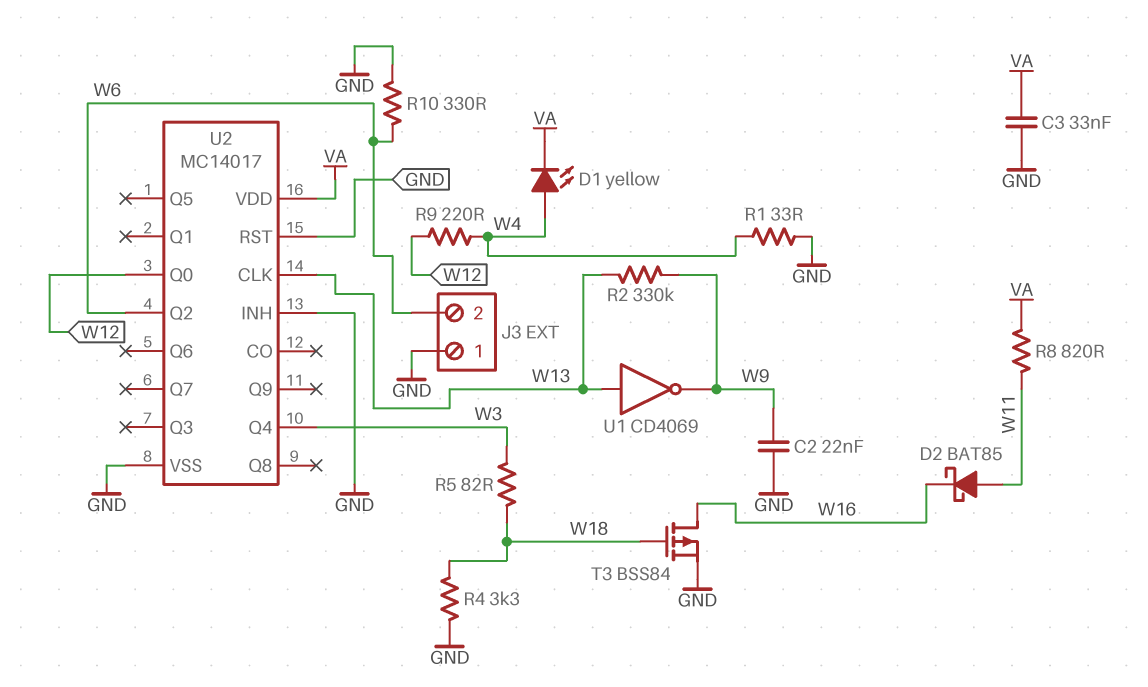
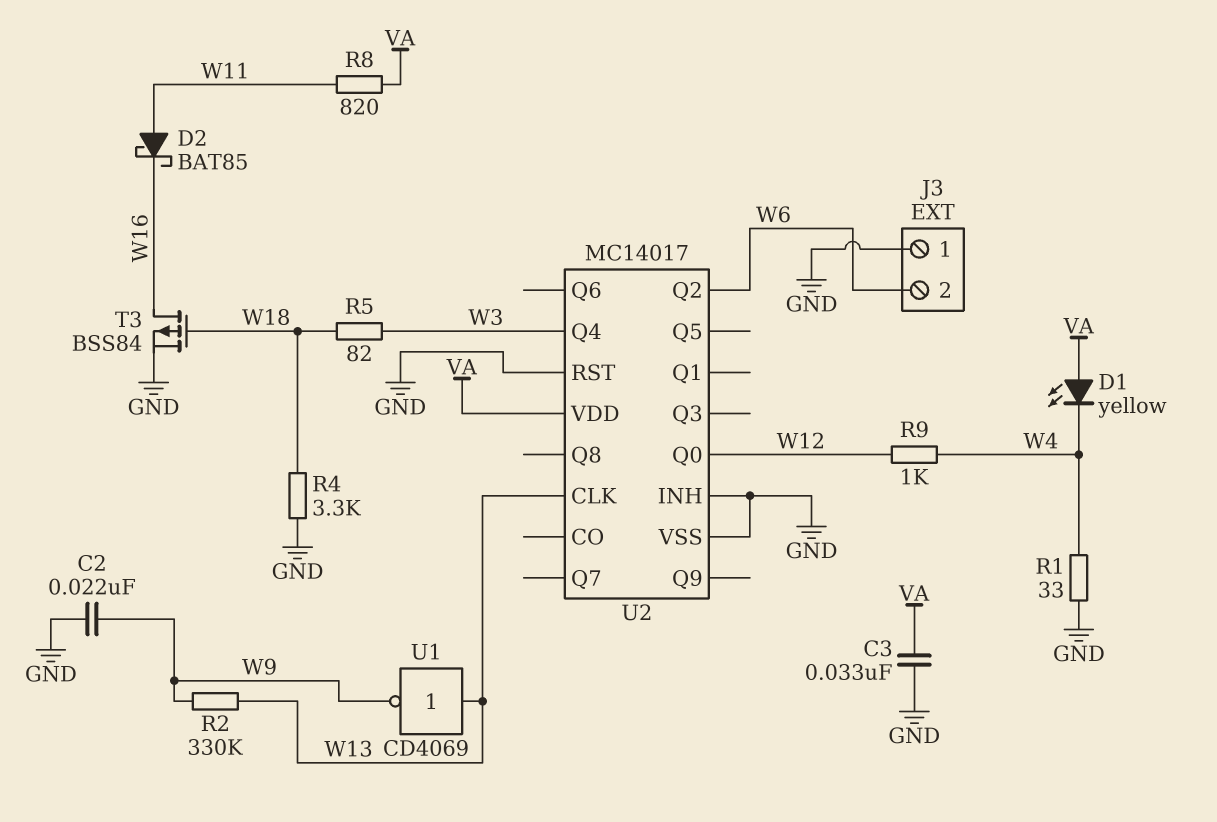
D1: LED yellow (A W4, K VA) -> LED yellow (A VA, K W4)
R9: 220 (W4, W12) -> 1k (W4, W12)
R10: 330 (GND, W6) -> none

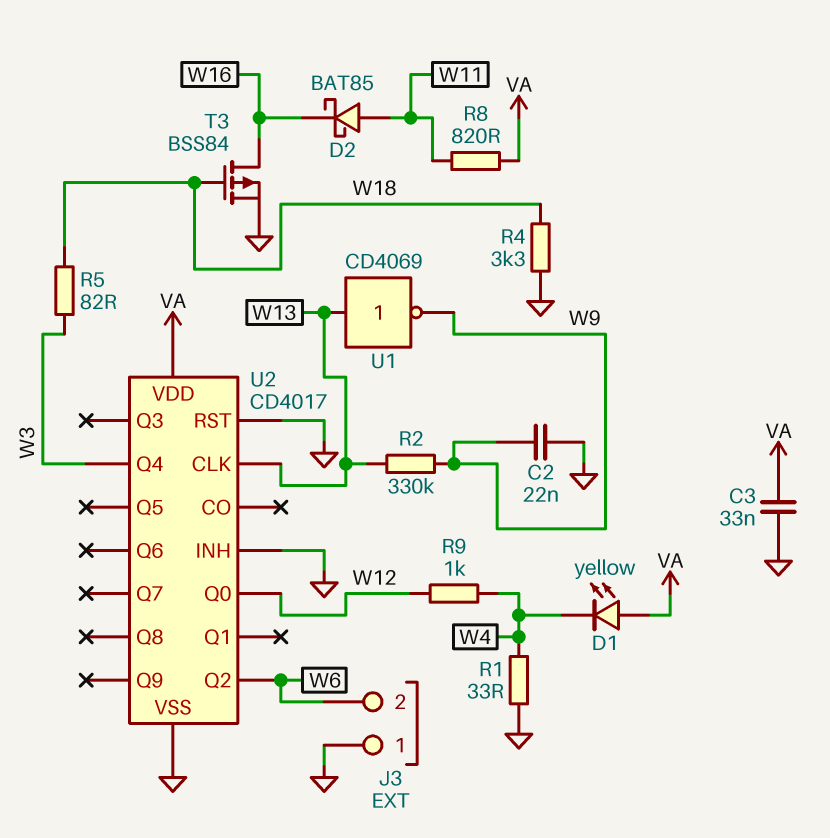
U2: MC14017 -> CD4017

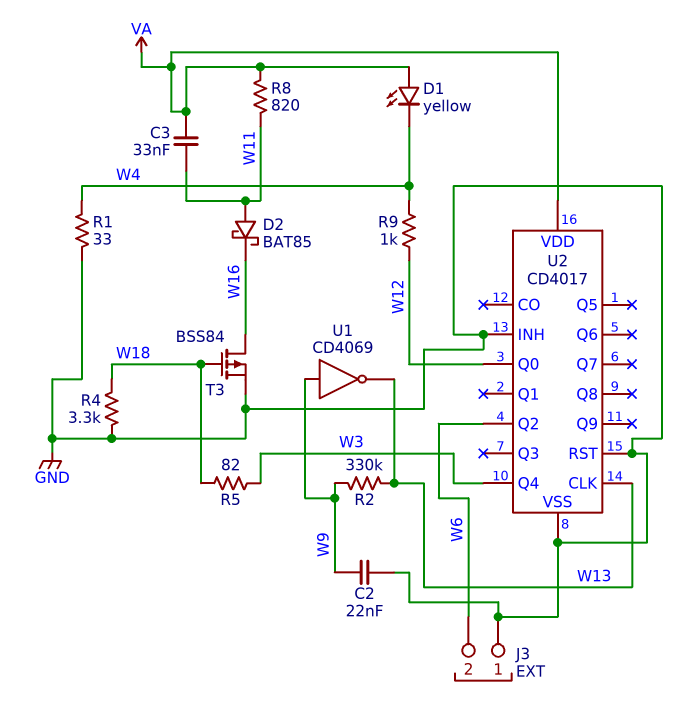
C3: 33nF (GND, VA) -> 33nF (VA, W11)
U1: NOT CD4069 (in W13, out W9) -> NOT CD4069 (in W9, out W13)

